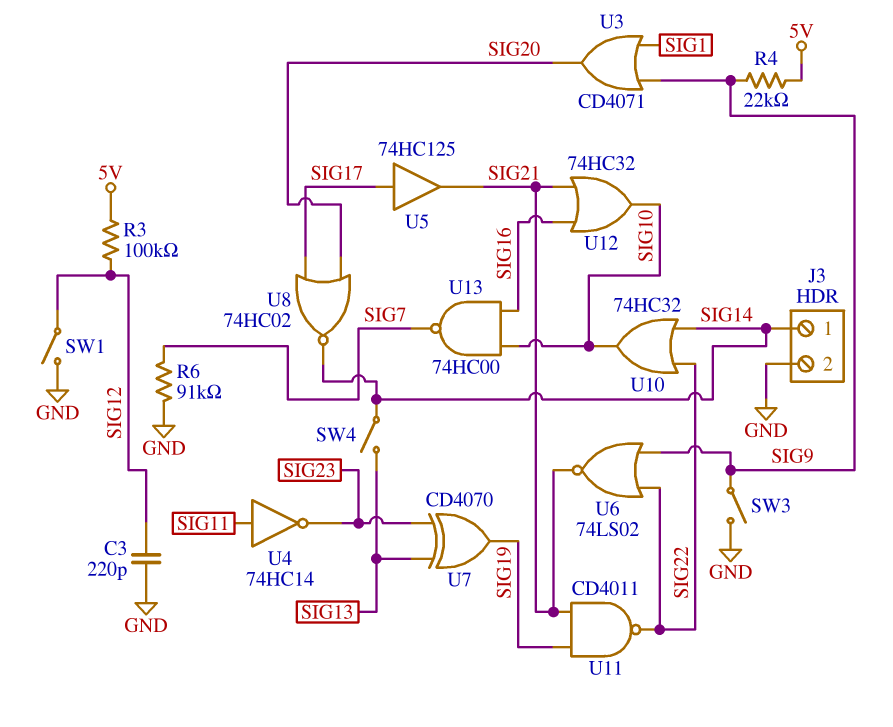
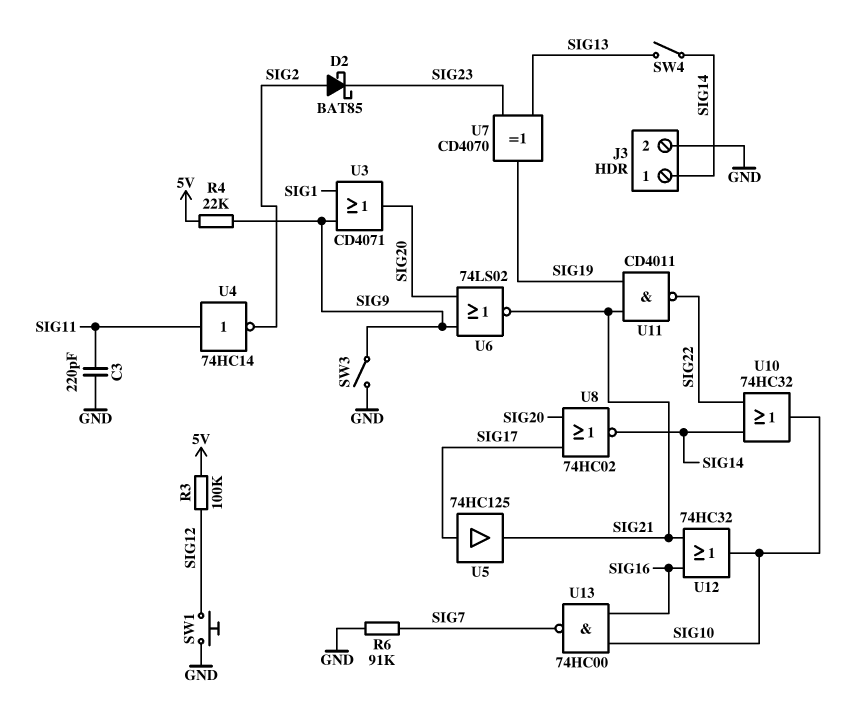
C3: 220pF (GND, SIG12) -> 220pF (GND, SIG11)
D2: none -> schottky BAT85 (A SIG2, K SIG23)
SW1: switch (GND, SIG12) -> button (GND, SIG12)
U4: NOT 74HC14 (in SIG11, out SIG23) -> NOT 74HC14 (in SIG11, out SIG2)
U6: NOR 74LS02 (in SIG9, in SIG22, out SIG21) -> NOR 74LS02 (in SIG9, in SIG20, out SIG21)

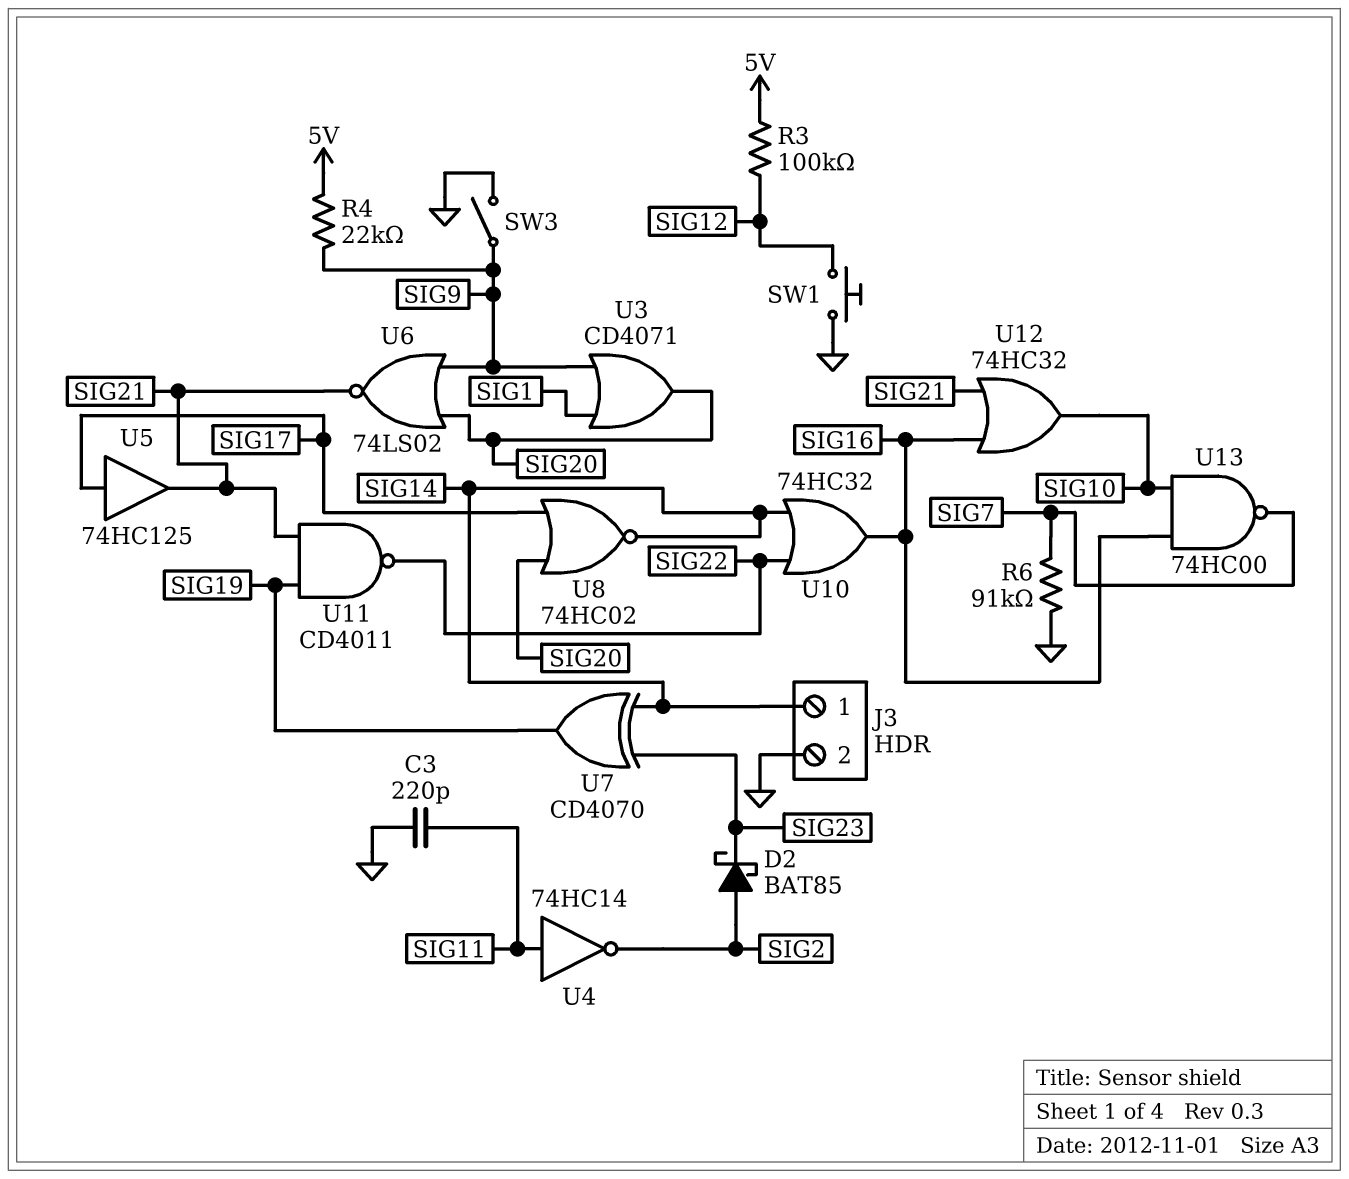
SW4: switch (SIG13, SIG14) -> none
U7: XOR CD4070 (in SIG13, in SIG23, out SIG19) -> XOR CD4070 (in SIG14, in SIG23, out SIG19)
U10: OR 74HC32 (in SIG14, in SIG22, out SIG10) -> OR 74HC32 (in SIG14, in SIG22, out SIG16)

